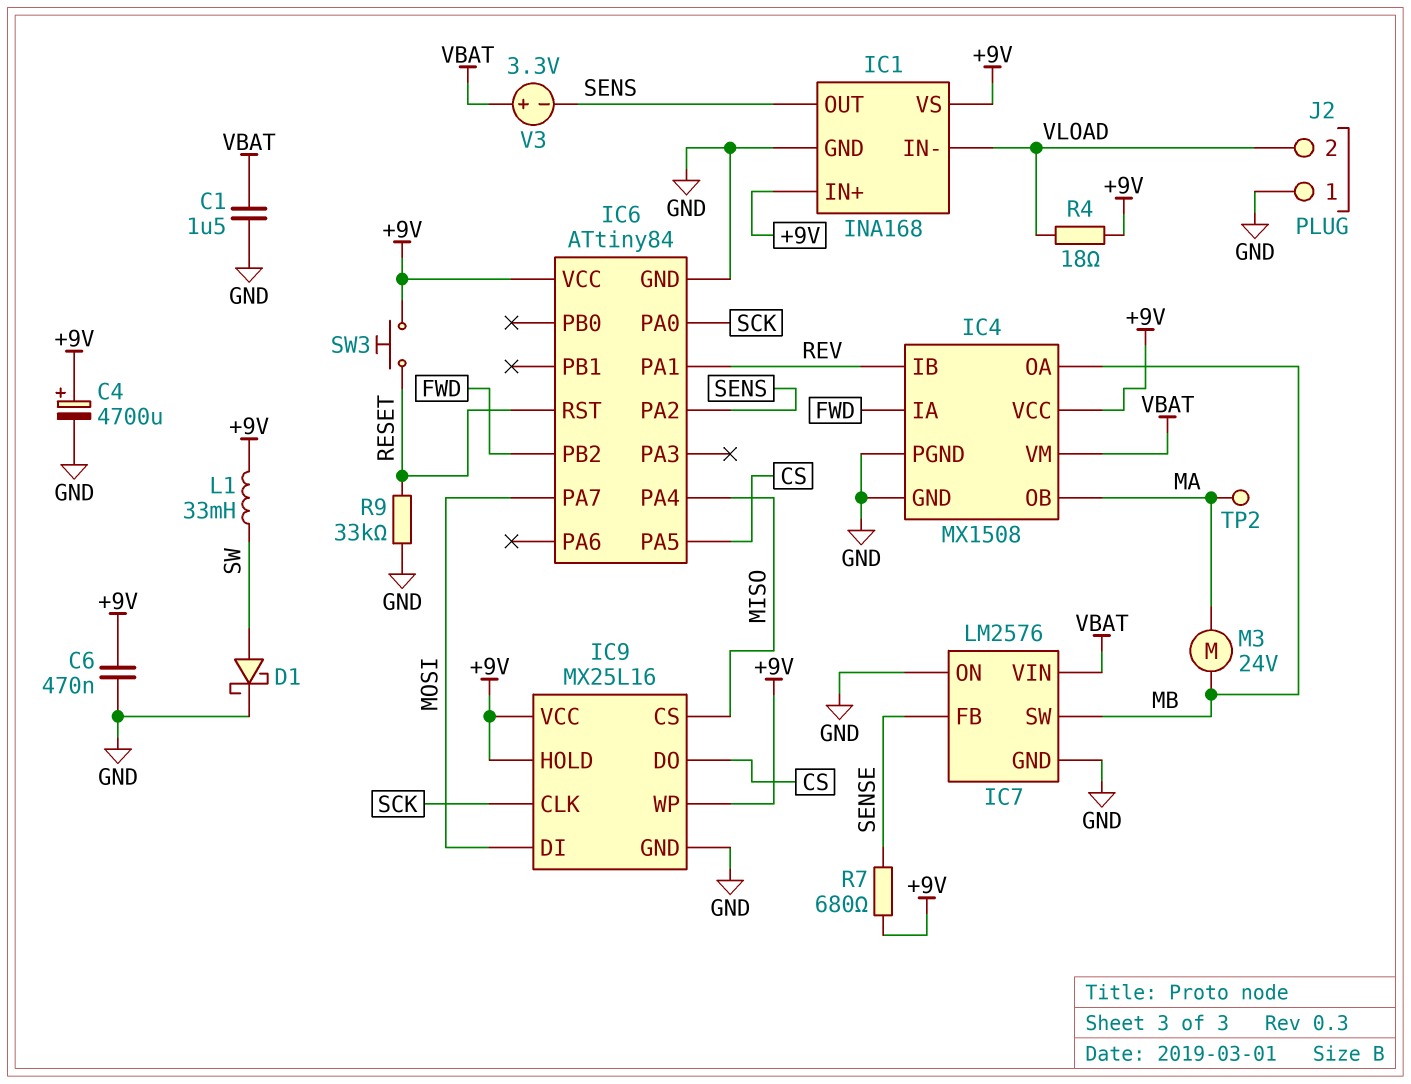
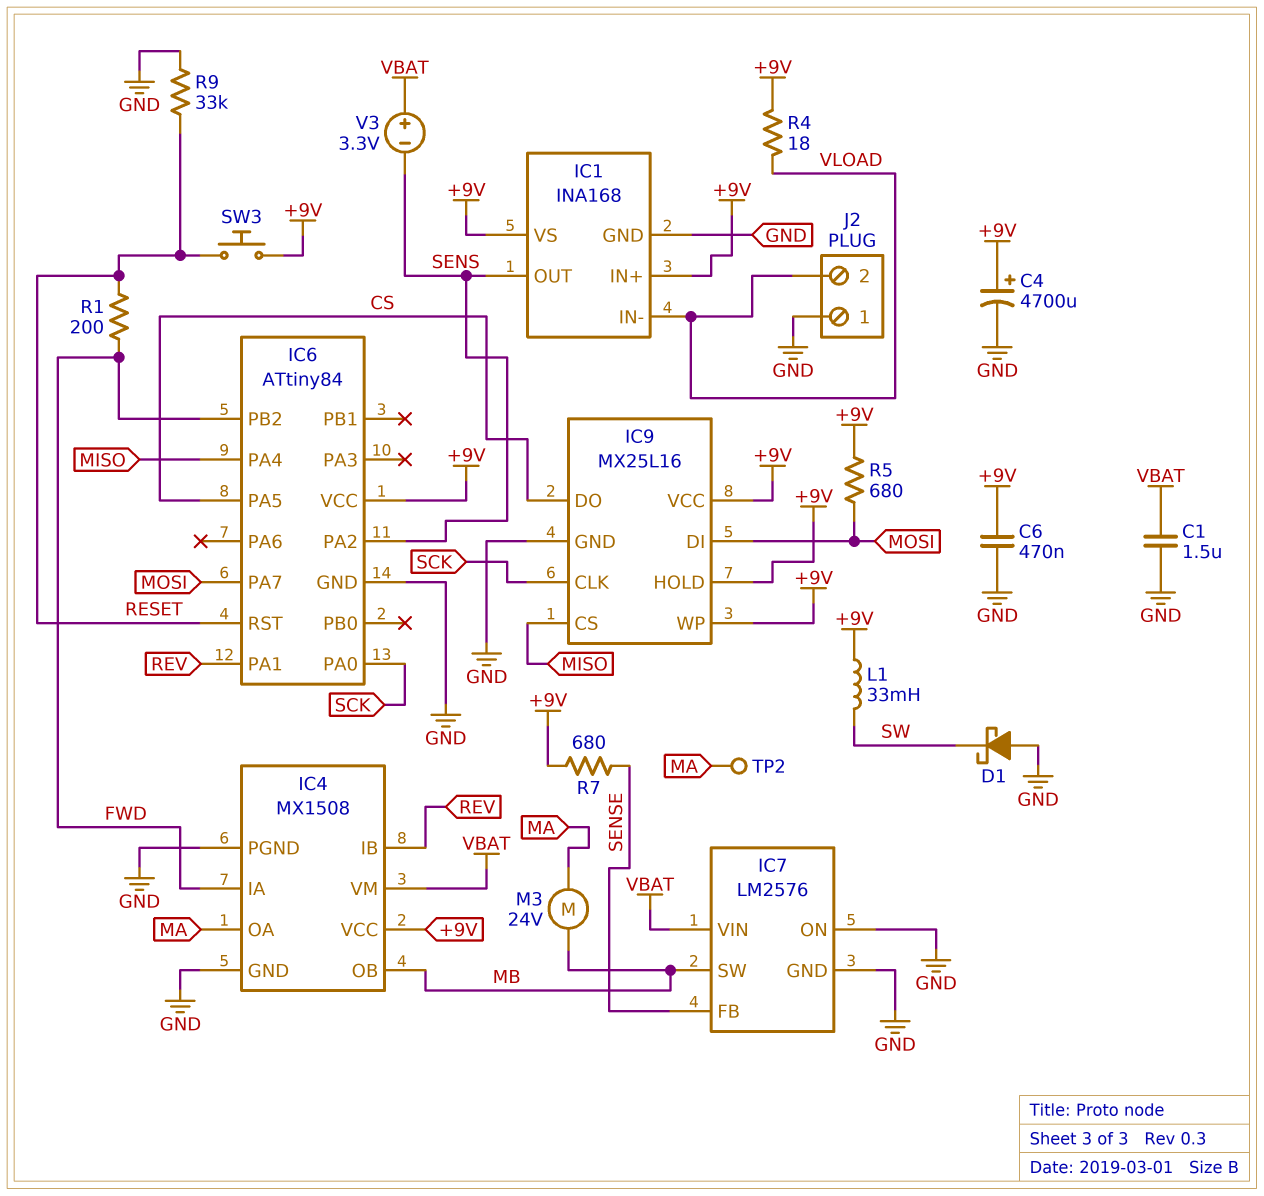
D1: schottky (A SW, K GND) -> schottky (A GND, K SW)
IC4 pin OA: MB -> MA
IC4 pin OB: MA -> MB
R1: none -> 200 (FWD, RESET)
R5: none -> 680 (+9V, MOSI)

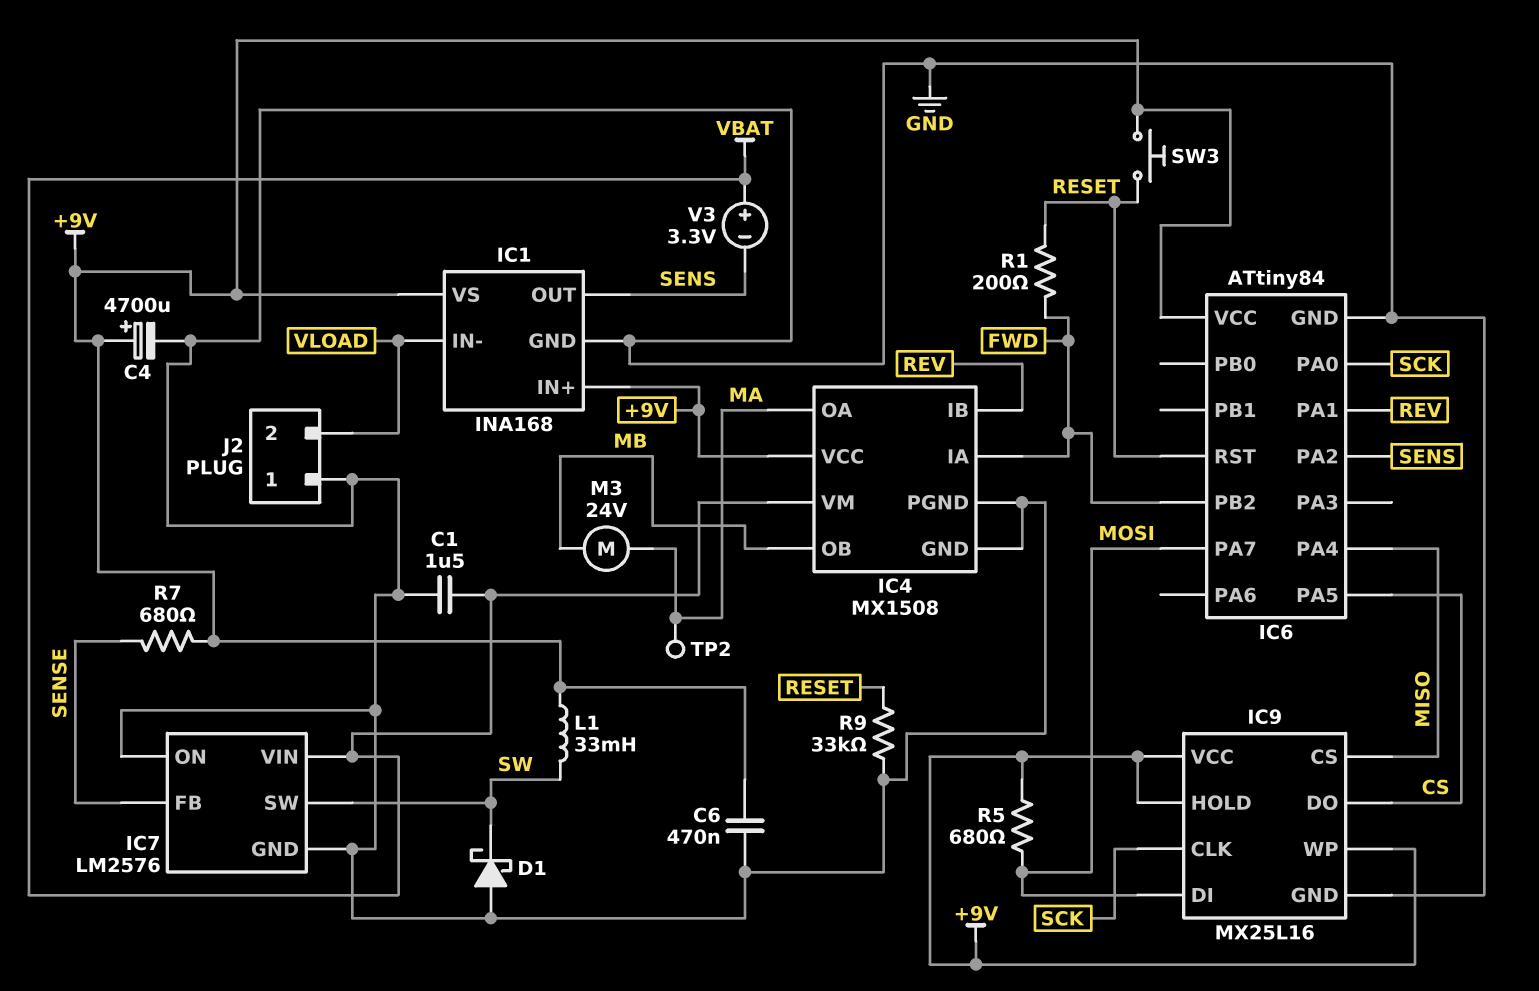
IC7 pin SW: MB -> SW
R4: 18 (+9V, VLOAD) -> none

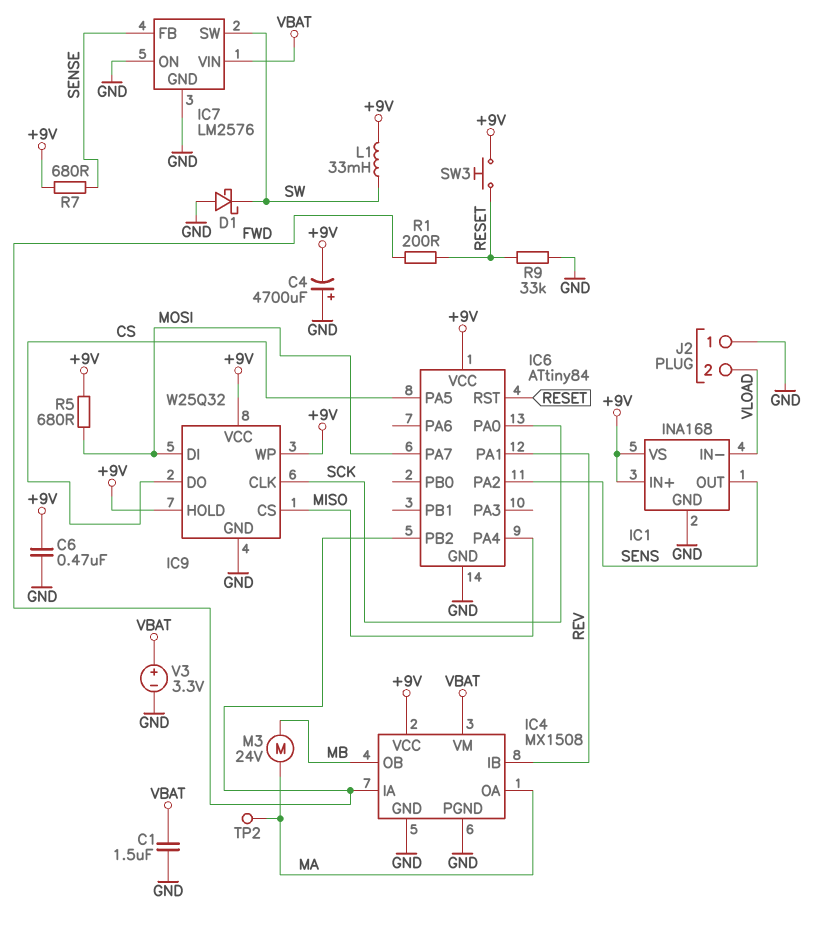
C4: 4700uF (plus +9V, minus GND) -> 4700uF (plus GND, minus +9V)
IC9: MX25L16 -> W25Q32
V3: 3.3V (plus VBAT, minus SENS) -> 3.3V (plus VBAT, minus GND)

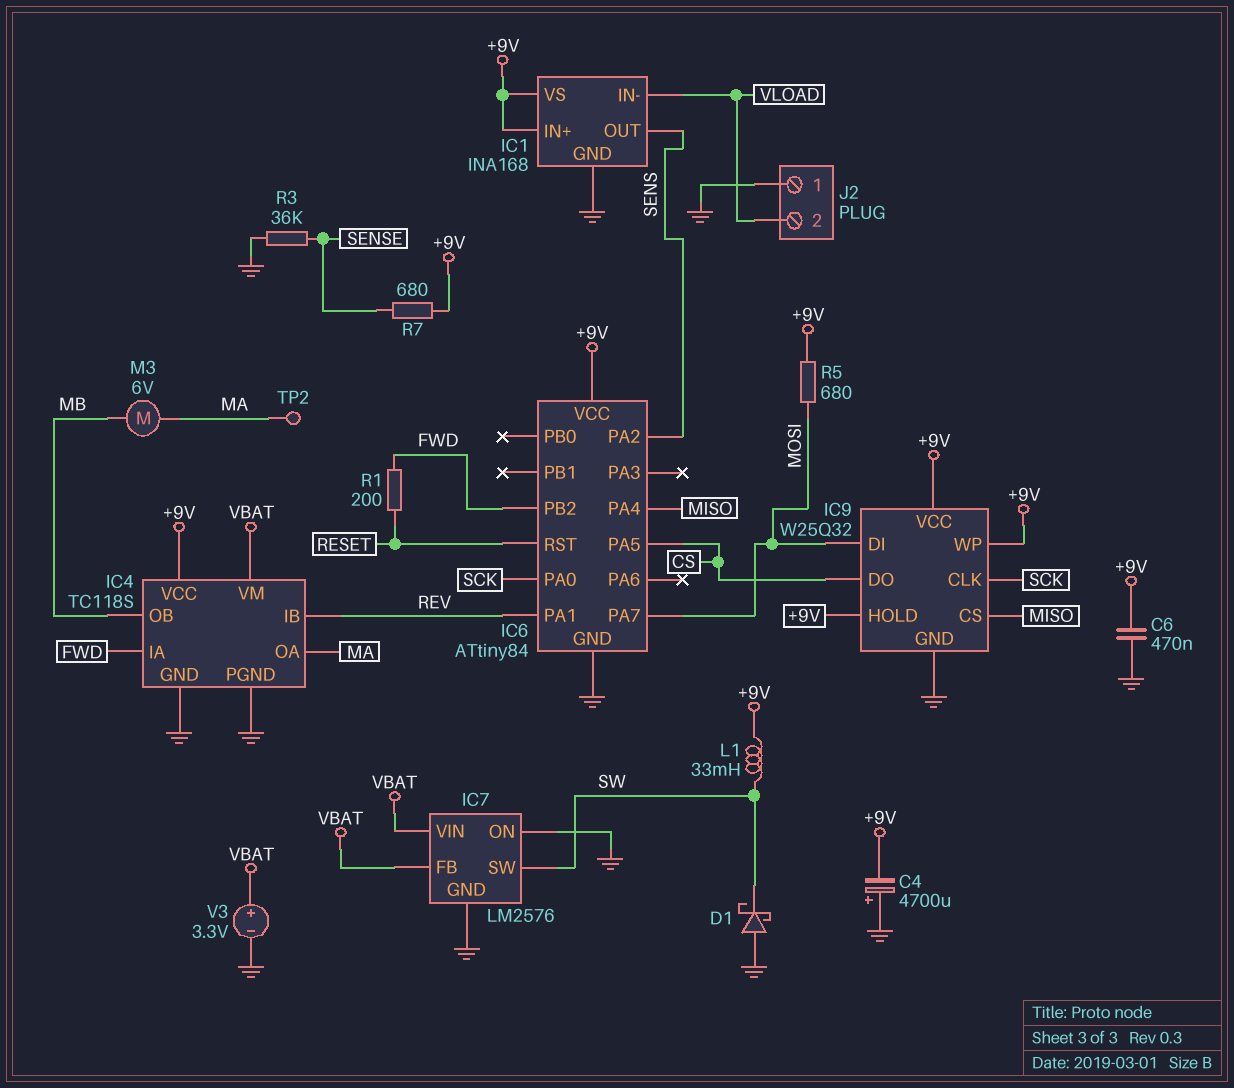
C1: 1.5uF (GND, VBAT) -> none
IC4: MX1508 -> TC118S
IC7 pin FB: SENSE -> VBAT
M3: motor 24V (MA, MB) -> motor 6V (MA, MB)
R3: none -> 36k (GND, SENSE)
R9: 33k (GND, RESET) -> none
SW3: button (+9V, RESET) -> none

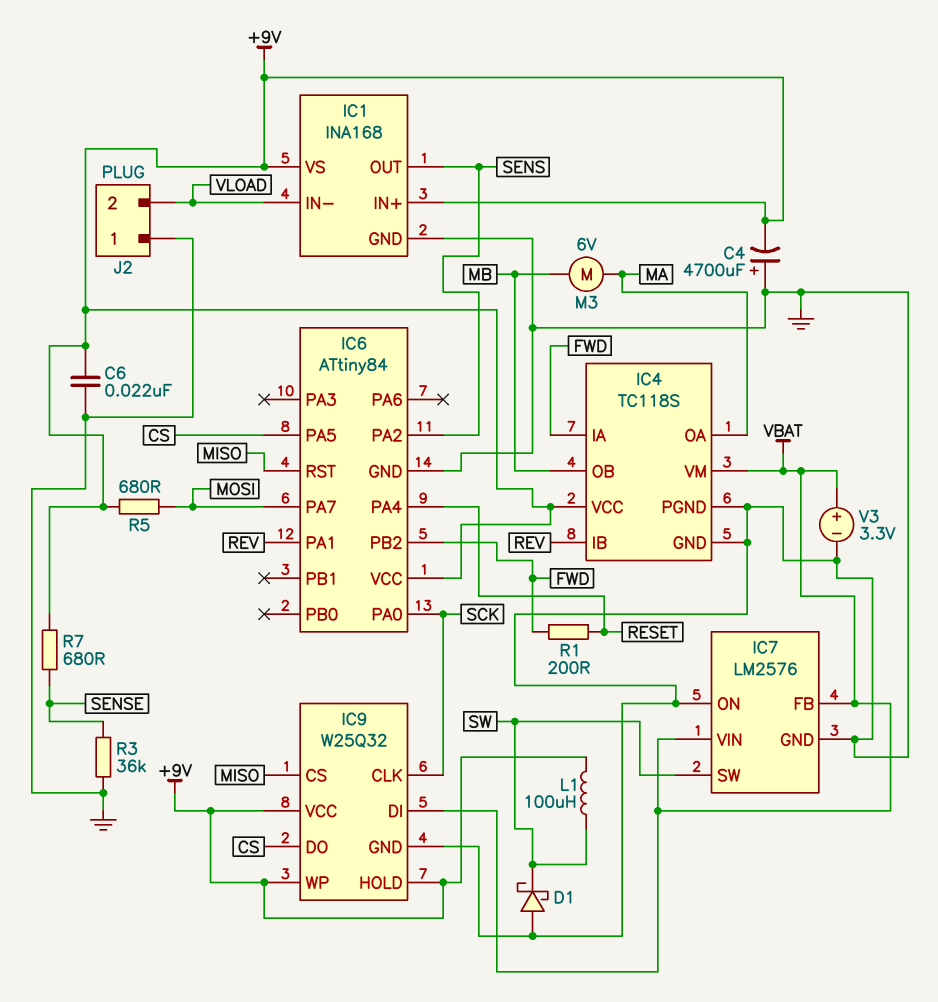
C6: 470nF (+9V, GND) -> 22nF (+9V, GND)
IC6 pin PA4: MISO -> RESET
IC6 pin RST: RESET -> MISO
IC9 pin DI: MOSI -> VBAT
L1: 33mH (+9V, SW) -> 100uH (+9V, SW)
TP2: test point (MA) -> none

